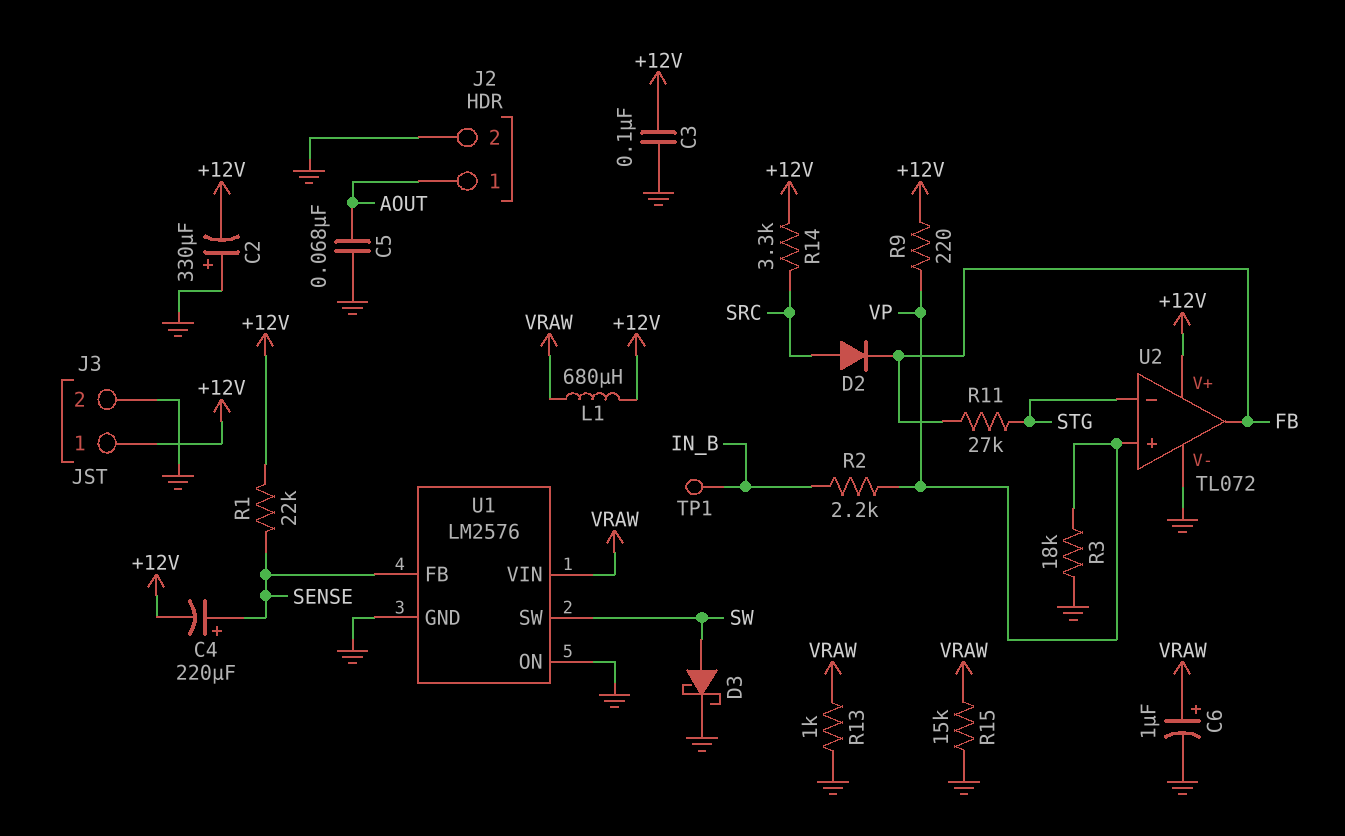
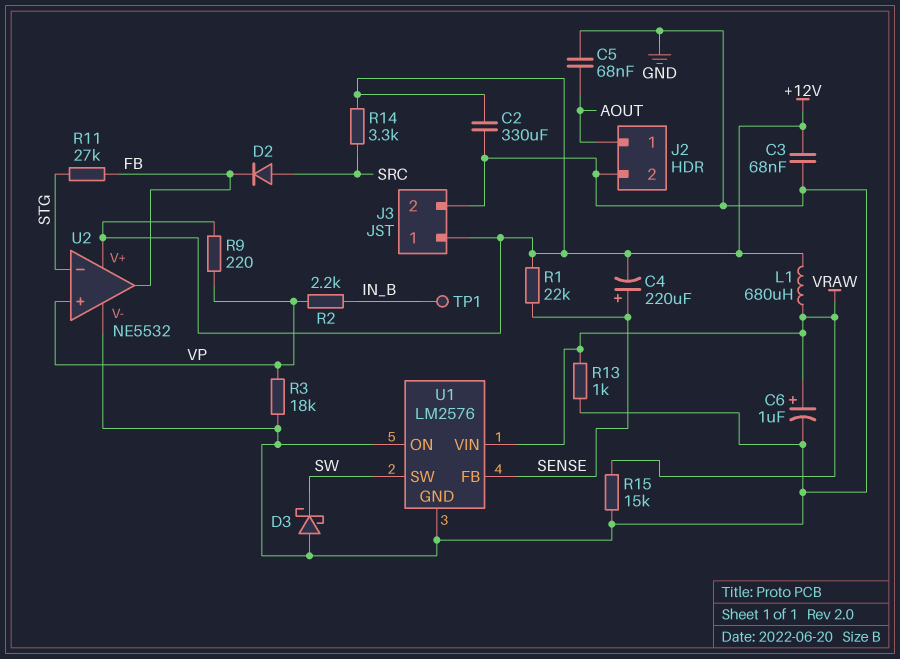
C2: 330uF (plus GND, minus +12V) -> 330uF (+12V, GND)
C3: 100nF (+12V, GND) -> 68nF (+12V, GND)
D3: schottky (A SW, K GND) -> schottky (A GND, K SW)
U2: TL072 -> NE5532

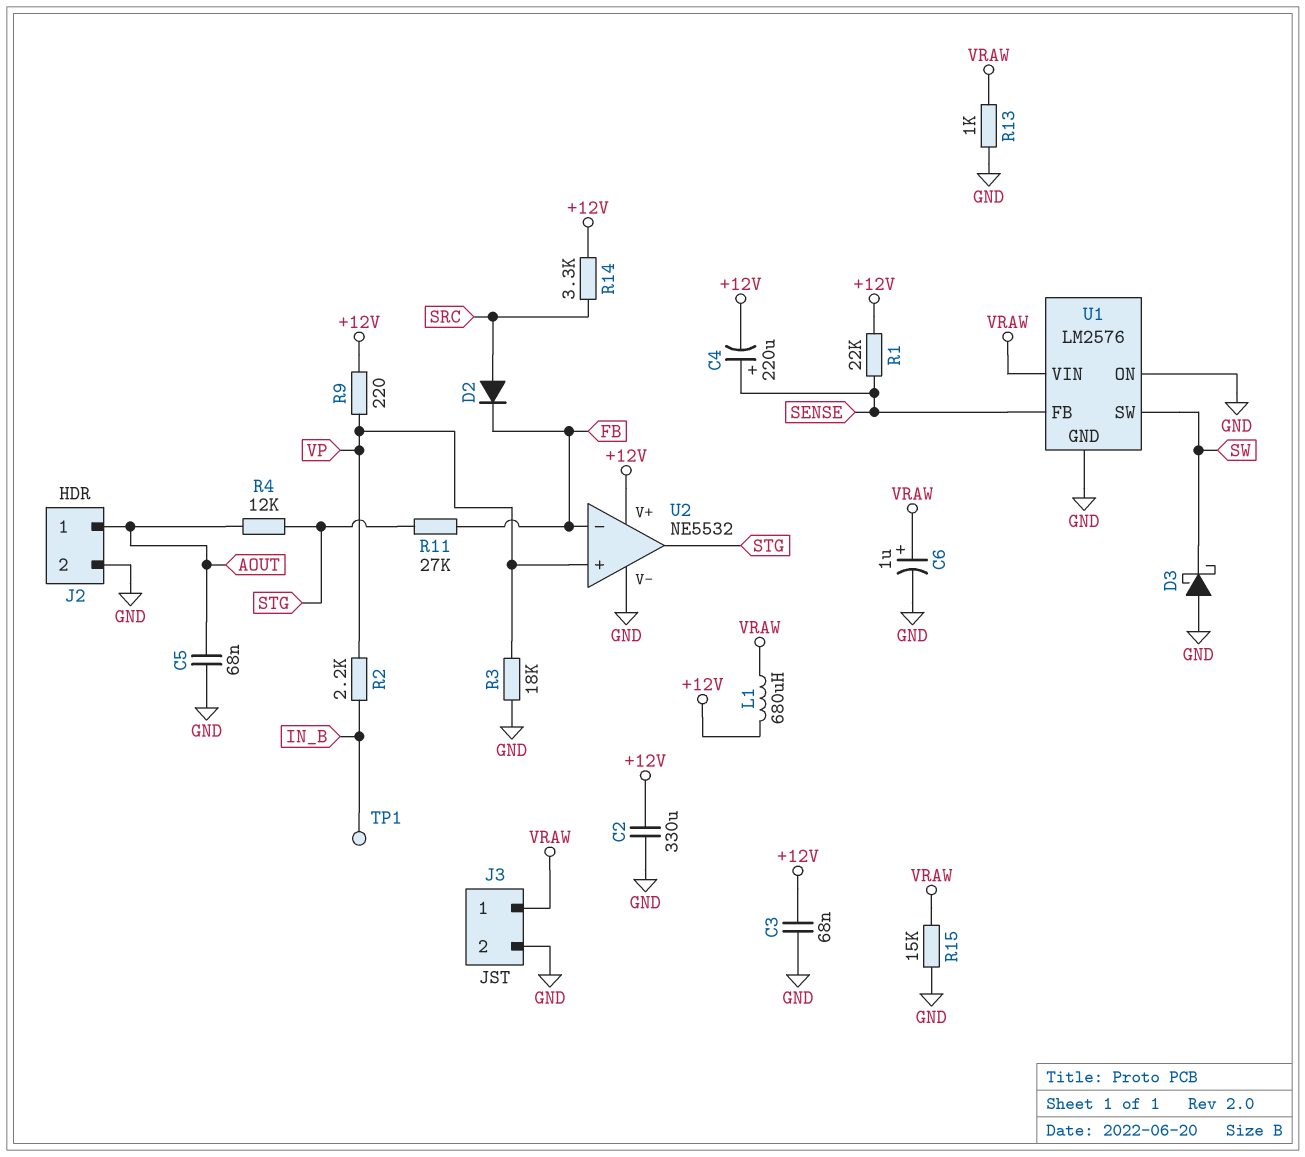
J3 pin 1: +12V -> VRAW
R4: none -> 12k (AOUT, STG)
U2 pin in-: STG -> FB
U2 pin out: FB -> STG

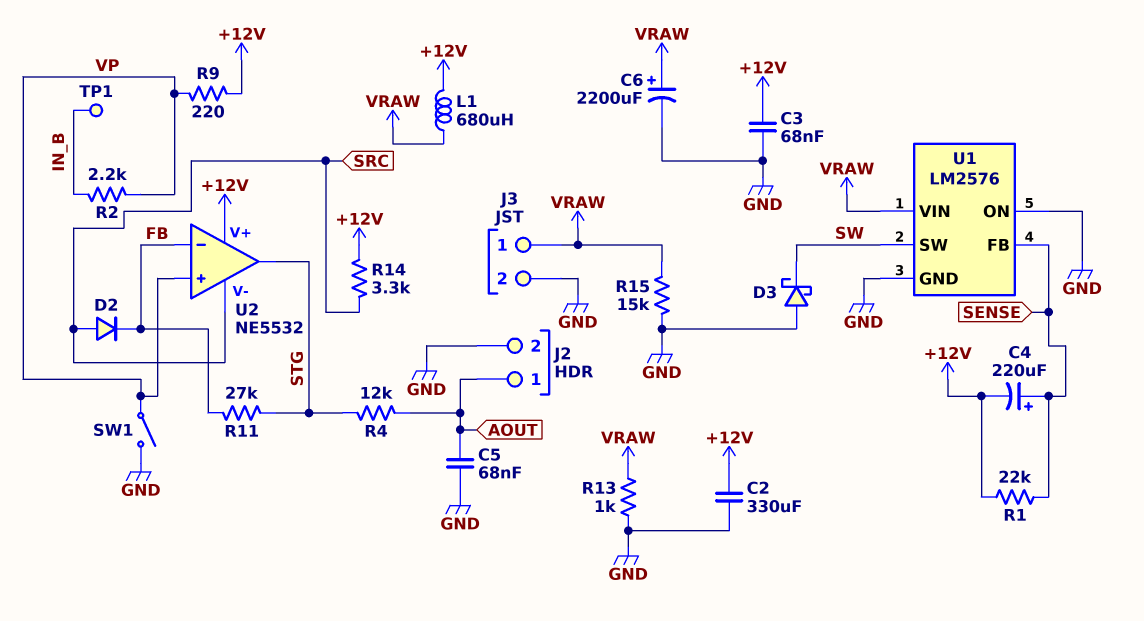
C6: 1uF (plus VRAW, minus GND) -> 2200uF (plus VRAW, minus GND)
R3: 18k (GND, VP) -> none
SW1: none -> switch (GND, VP)
U2 pin V-: GND -> SRC

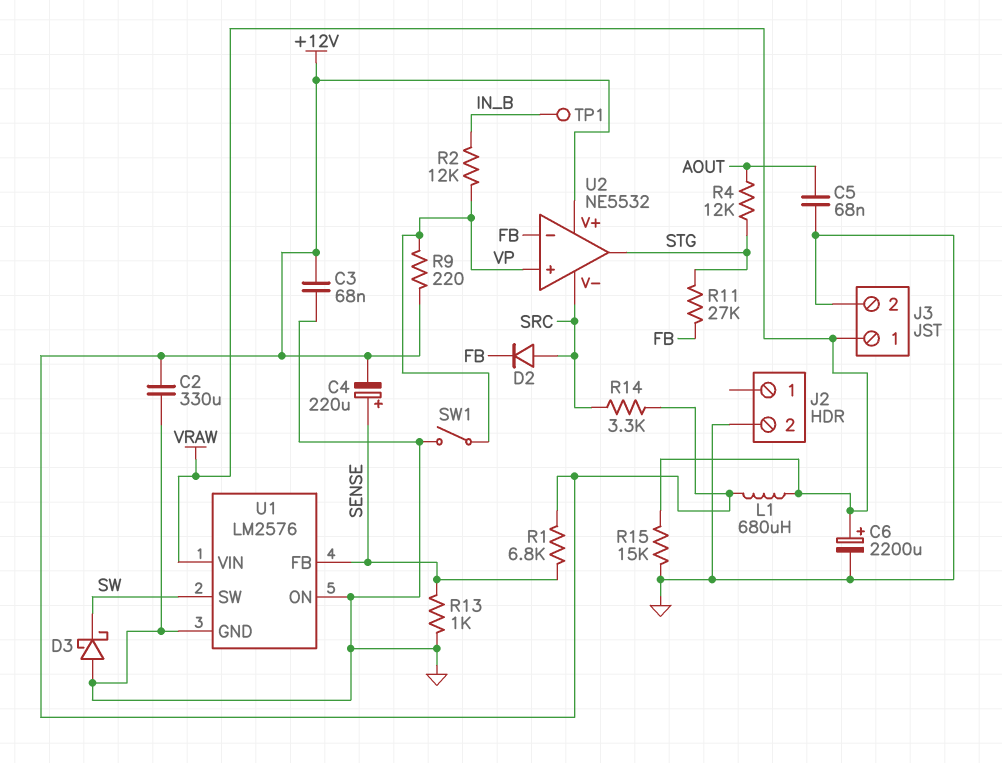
J2 pin 1: AOUT -> none
R1: 22k (+12V, SENSE) -> 6.8k (+12V, SENSE)
R2: 2.2k (IN_B, VP) -> 12k (IN_B, VP)
R13: 1k (GND, VRAW) -> 1k (GND, SENSE)

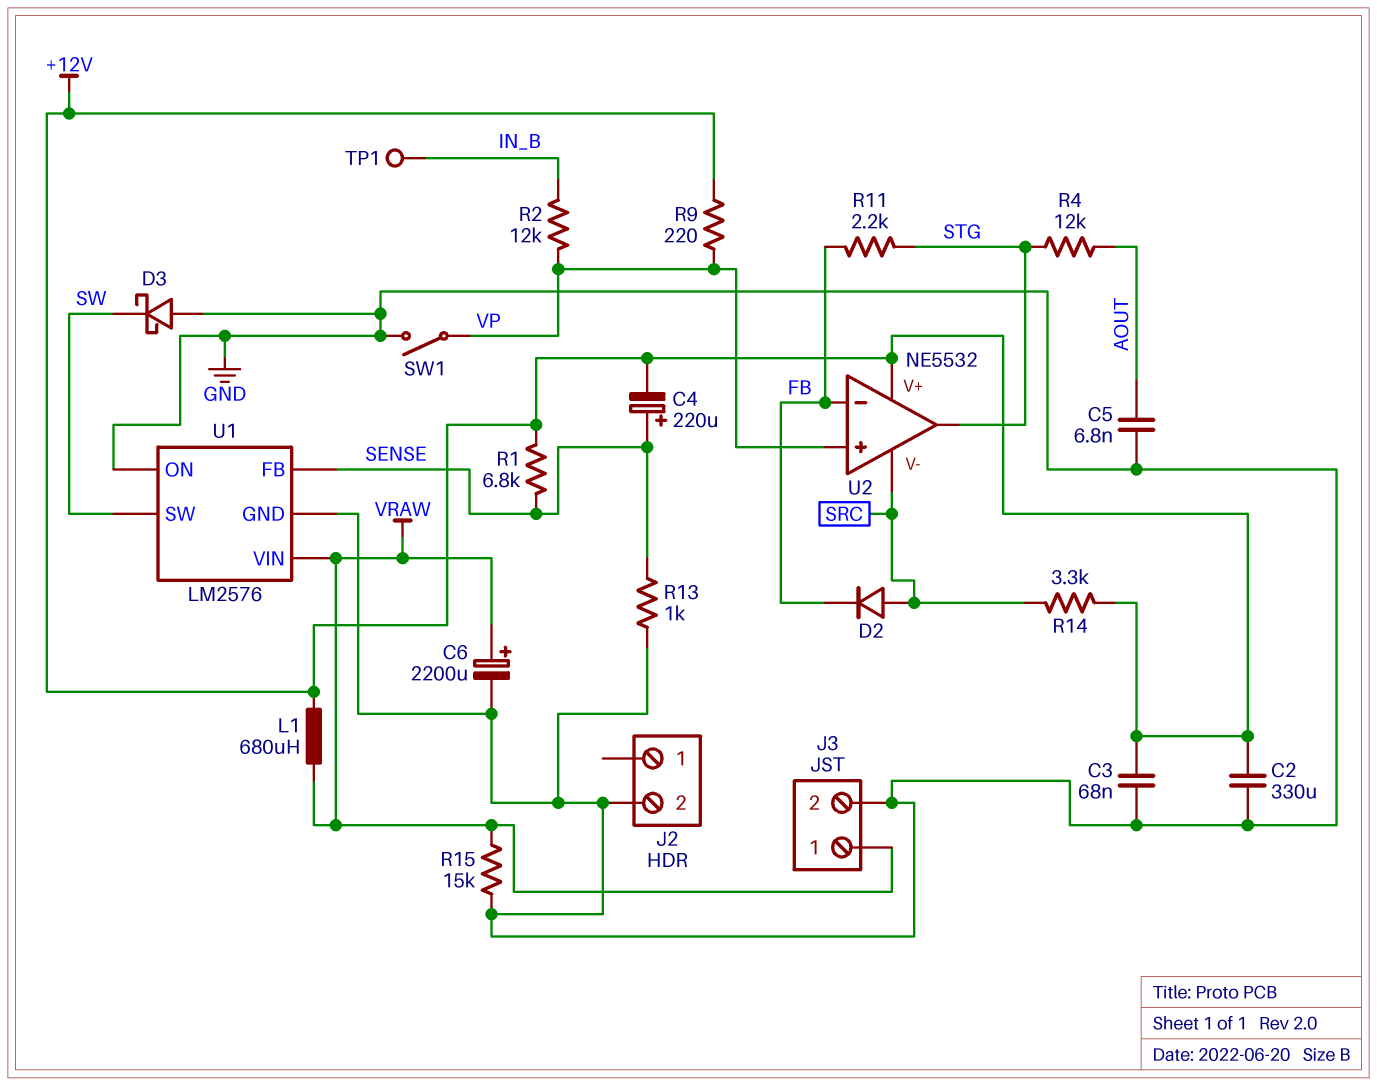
C5: 68nF (AOUT, GND) -> 6.8nF (AOUT, GND)
R11: 27k (FB, STG) -> 2.2k (FB, STG)

